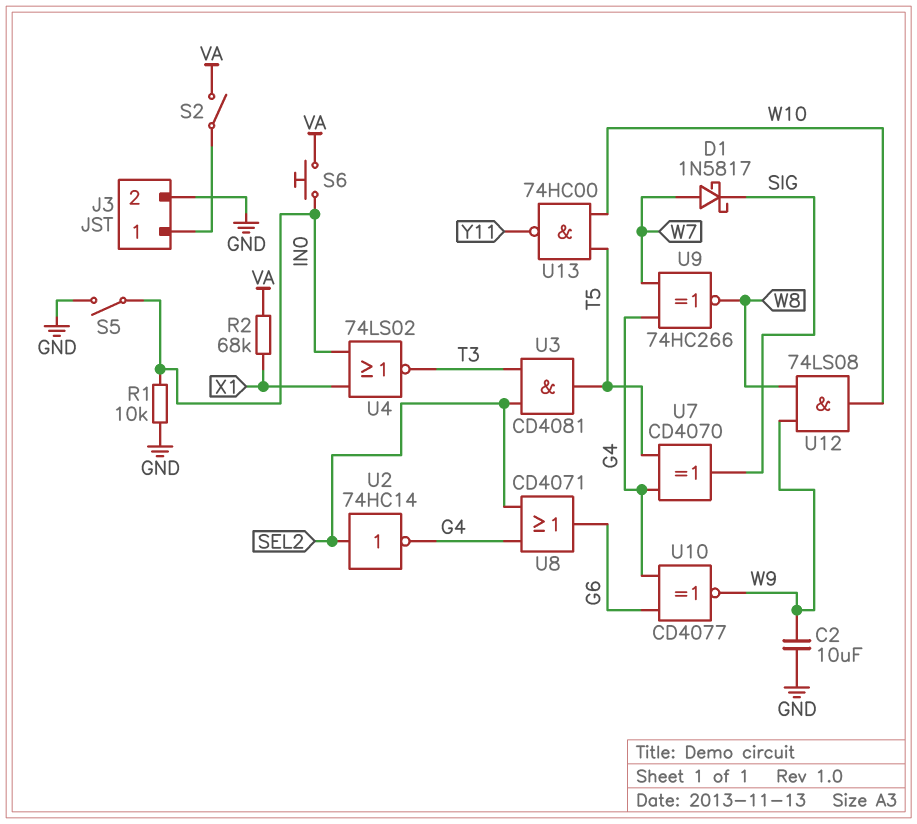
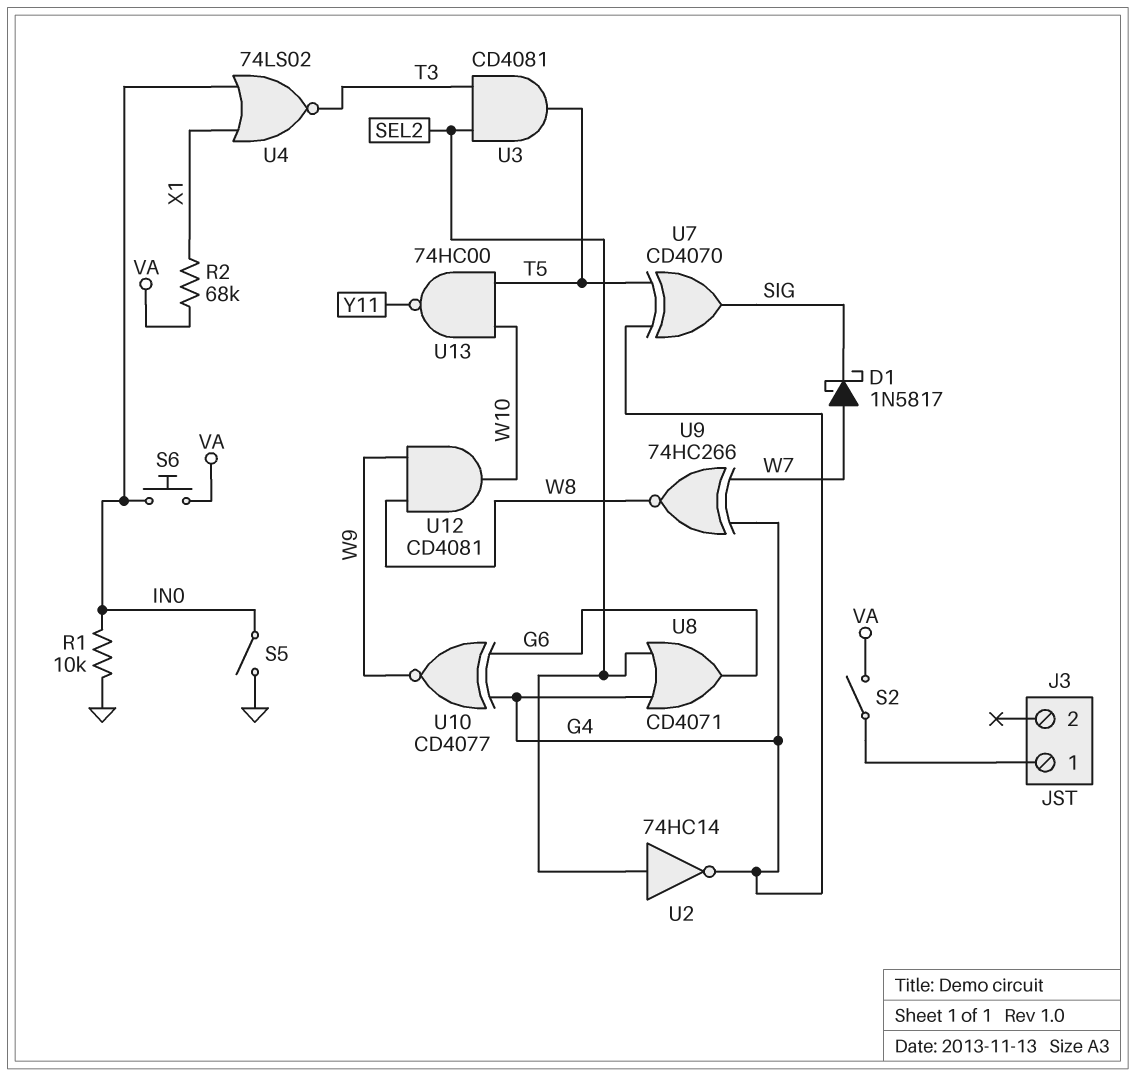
C2: 10uF (GND, W9) -> none
J3 pin 2: GND -> none
U12: AND 74LS08 (in W8, in W9, out W10) -> AND CD4081 (in W8, in W9, out W10)

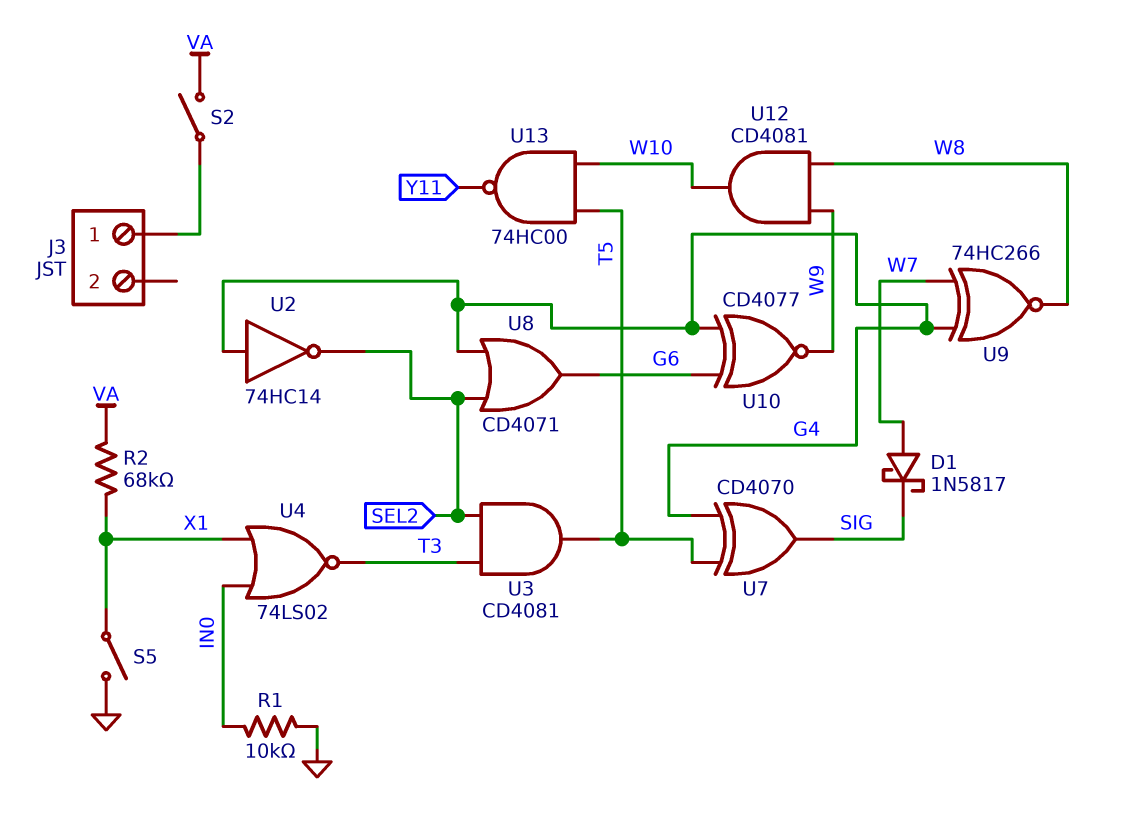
S5: switch (GND, IN0) -> switch (GND, X1)
S6: button (IN0, VA) -> none
U2: NOT 74HC14 (in SEL2, out G4) -> NOT 74HC14 (in G4, out SEL2)

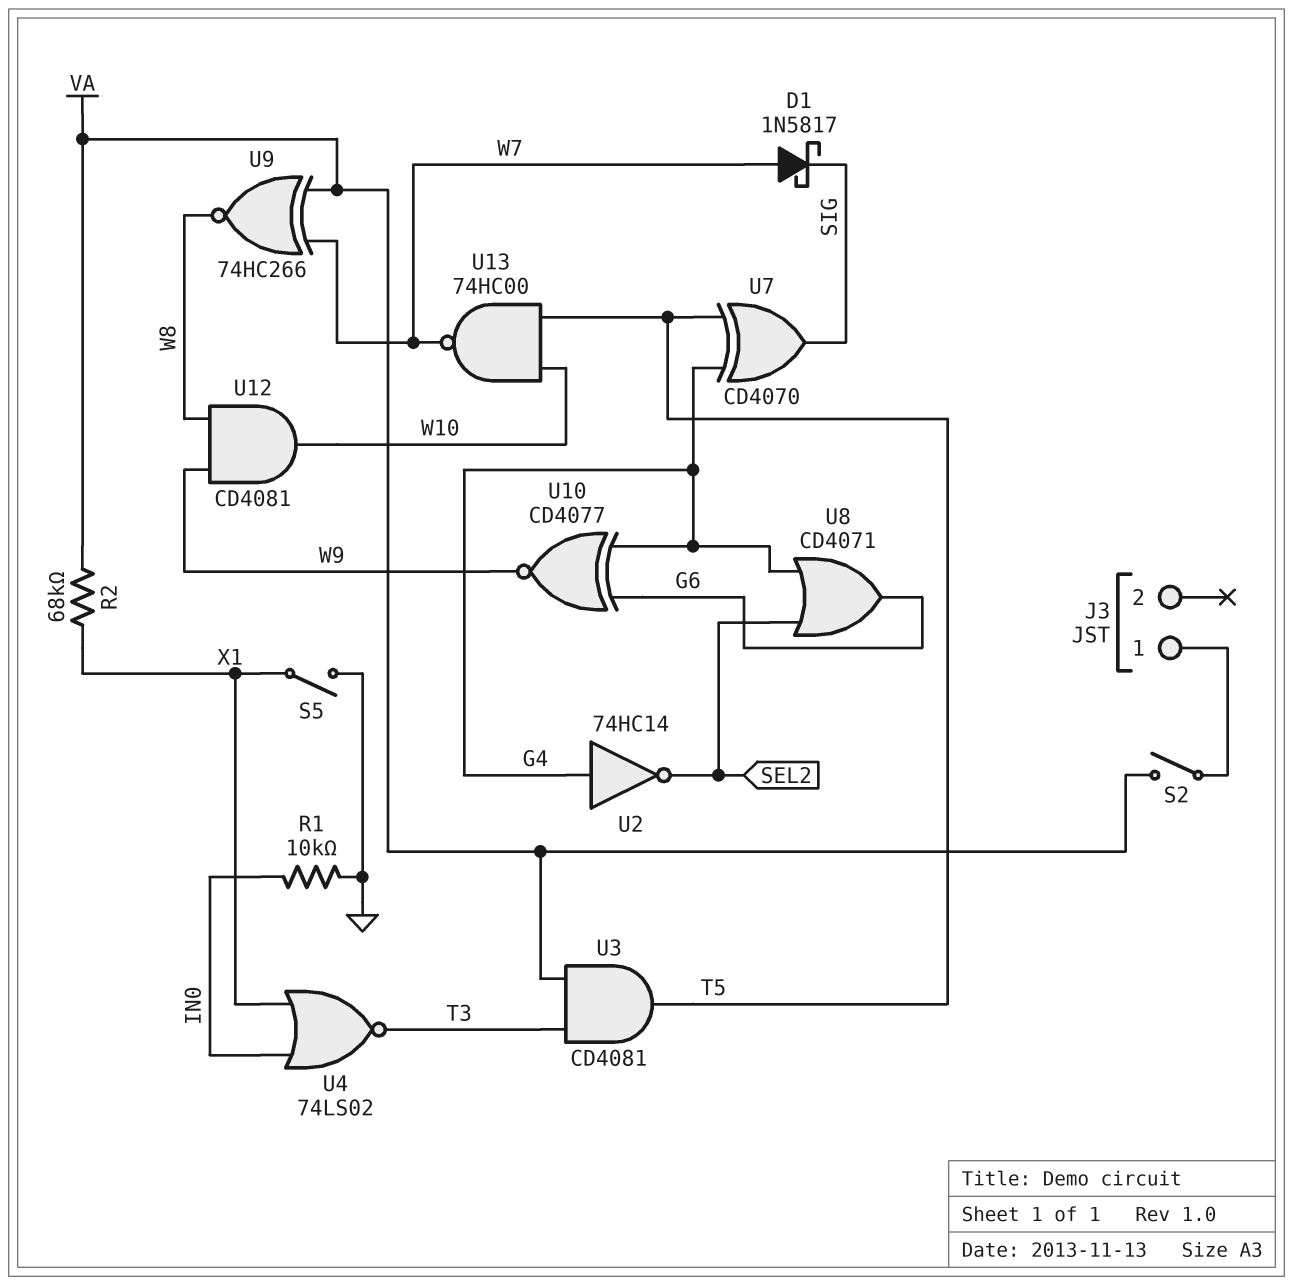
U3: AND CD4081 (in SEL2, in T3, out T5) -> AND CD4081 (in T3, in VA, out T5)
U9: XNOR 74HC266 (in G4, in W7, out W8) -> XNOR 74HC266 (in VA, in W7, out W8)
U13: NAND 74HC00 (in T5, in W10, out Y11) -> NAND 74HC00 (in T5, in W10, out W7)

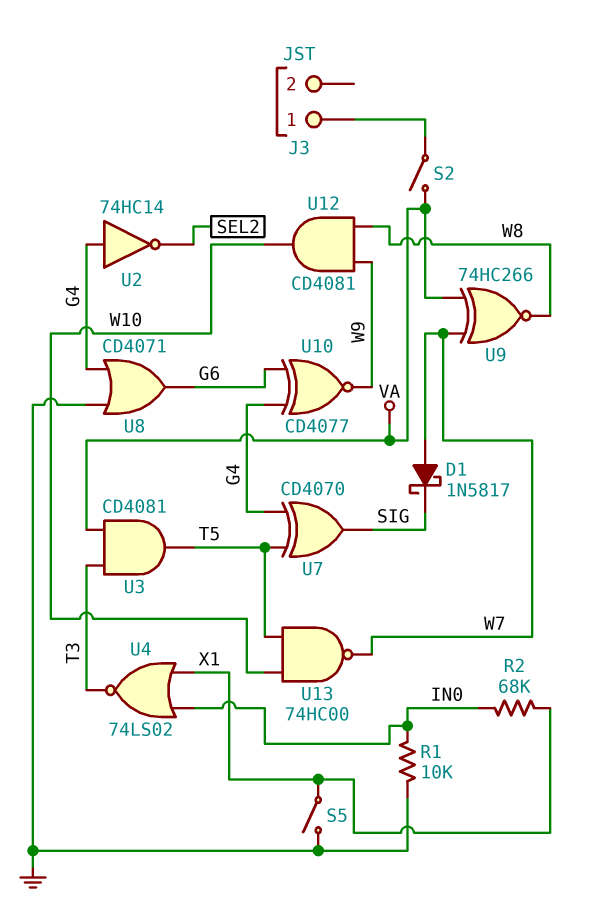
R2: 68k (VA, X1) -> 68k (IN0, X1)
U8: OR CD4071 (in G4, in SEL2, out G6) -> OR CD4071 (in G4, in GND, out G6)

